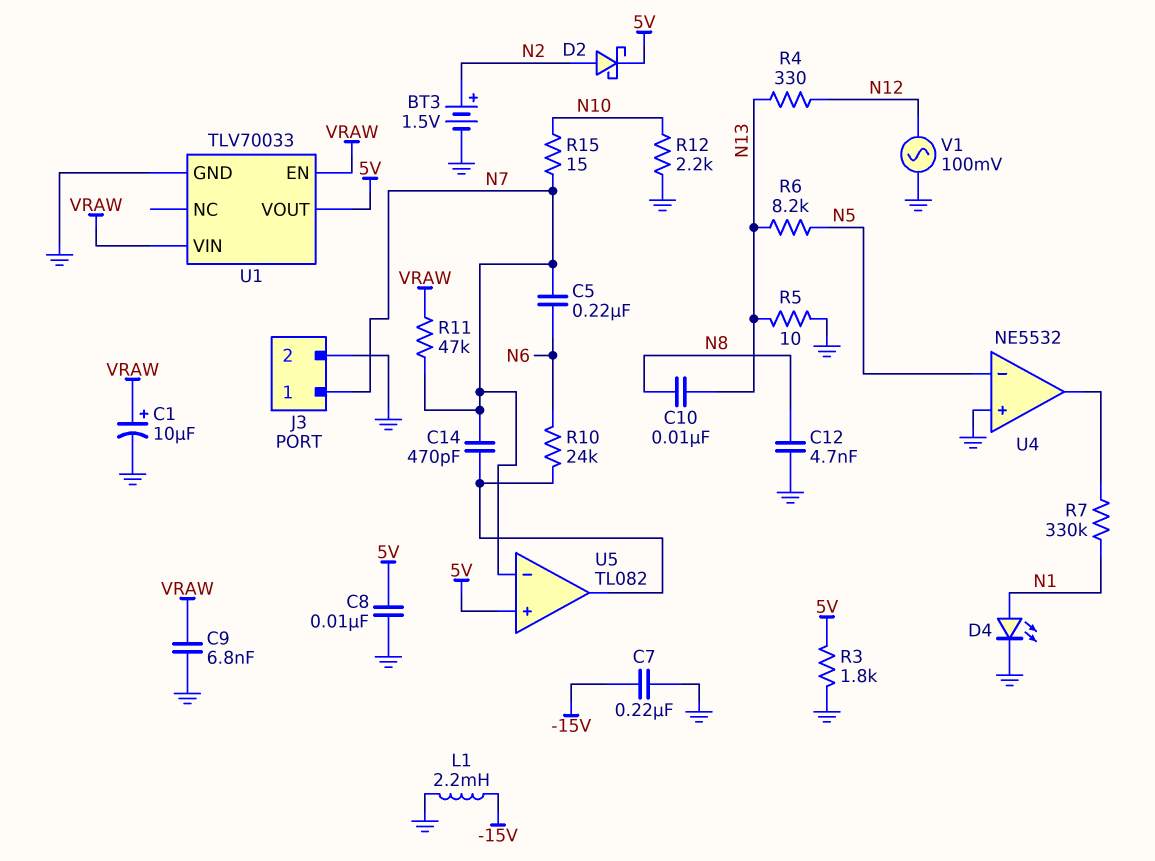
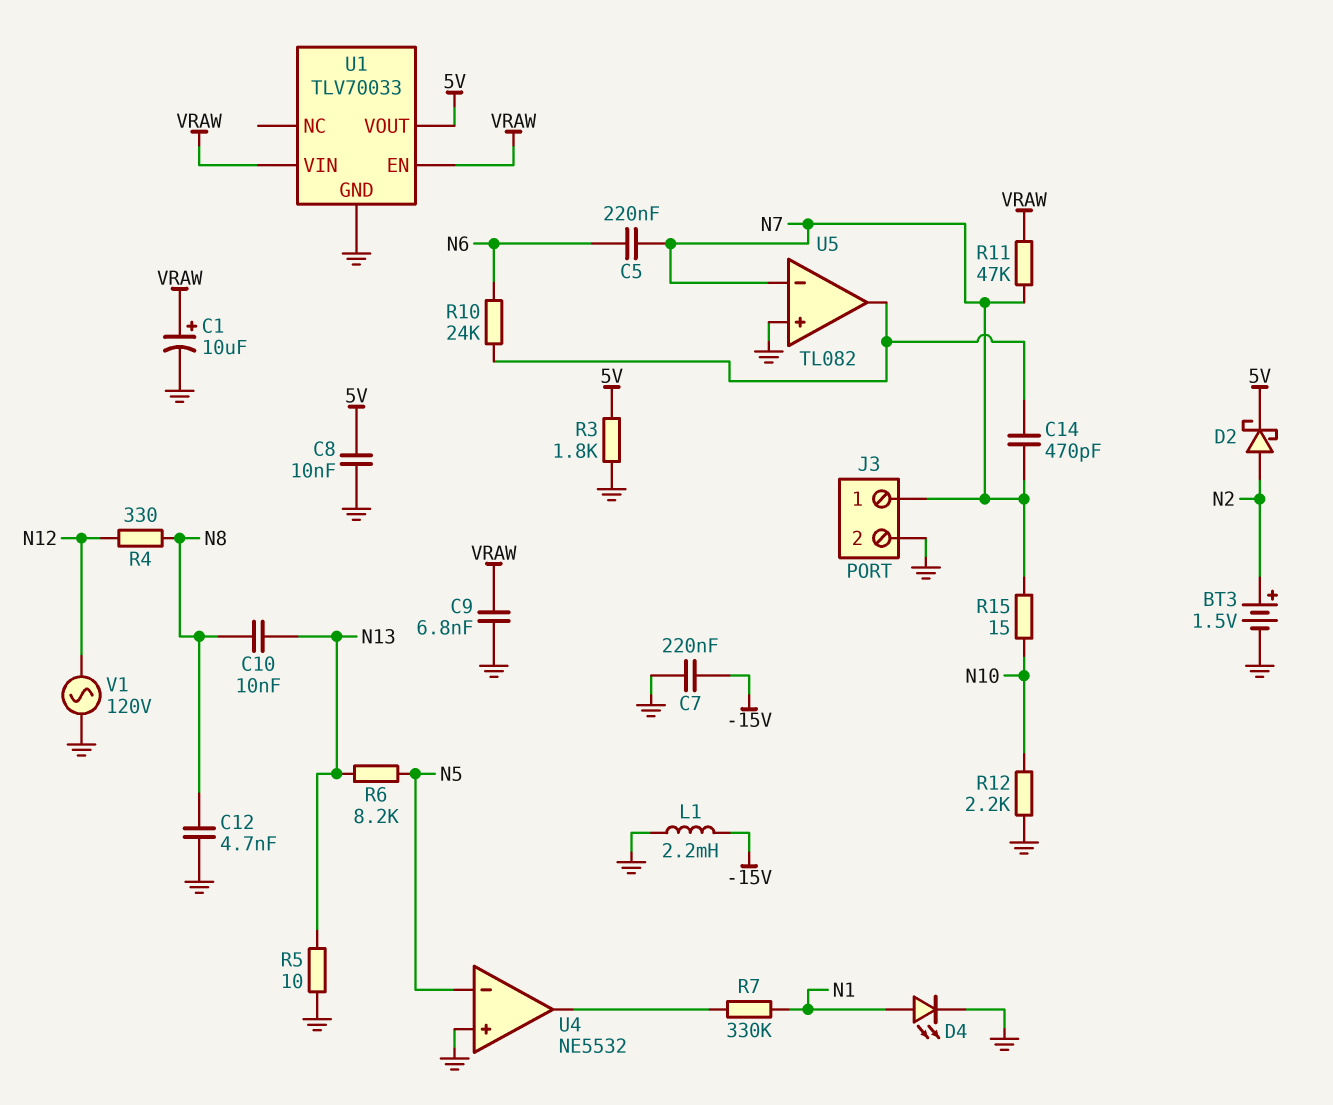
R4: 330 (N12, N13) -> 330 (N8, N12)
U5 pin in+: 5V -> GND
V1: AC 100mV (GND, N12) -> AC 120V (GND, N12)

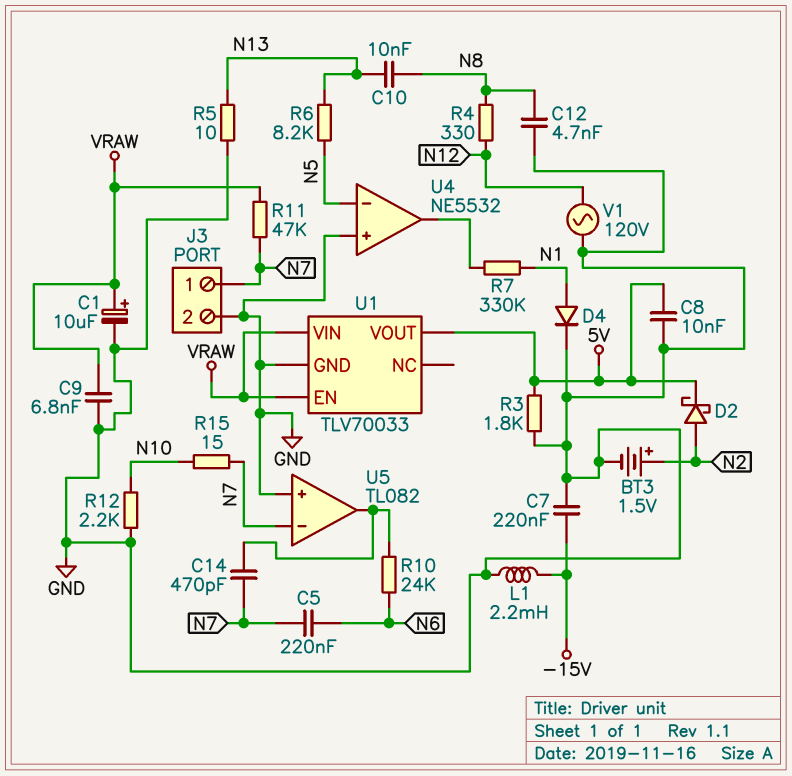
D4: LED (A N1, K GND) -> diode (A N1, K GND)

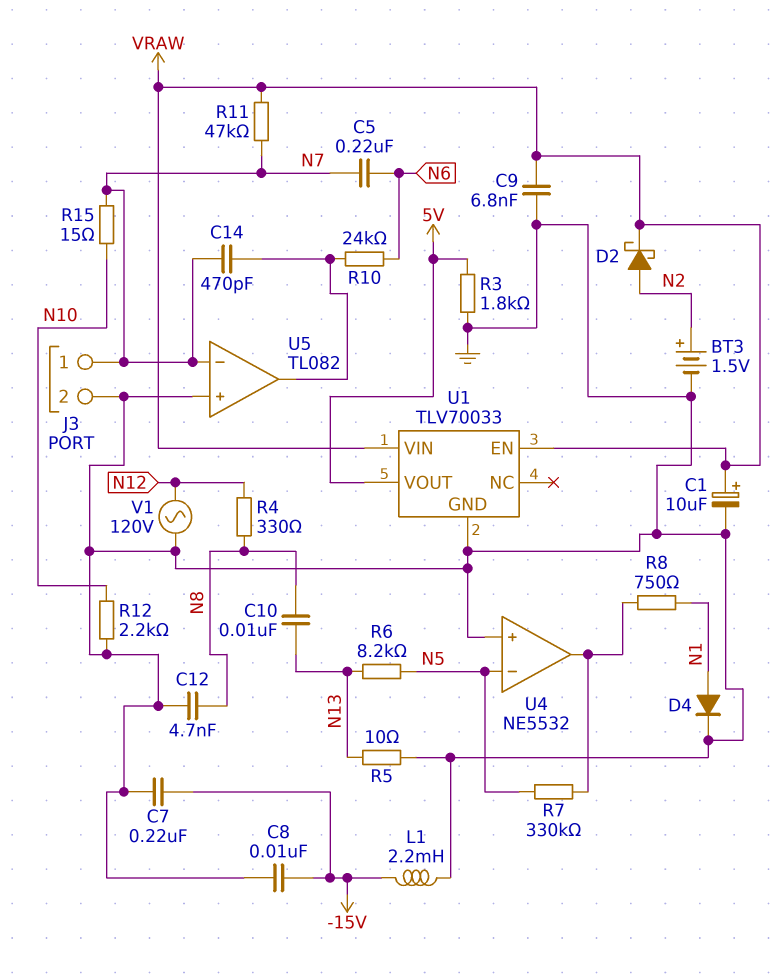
C8: 10nF (5V, GND) -> 10nF (-15V, GND)
D2: schottky (A N2, K 5V) -> schottky (A N2, K VRAW)
R7: 330k (N1, U4/out) -> 330k (N5, U4/out)
R8: none -> 750 (N1, U4/out)

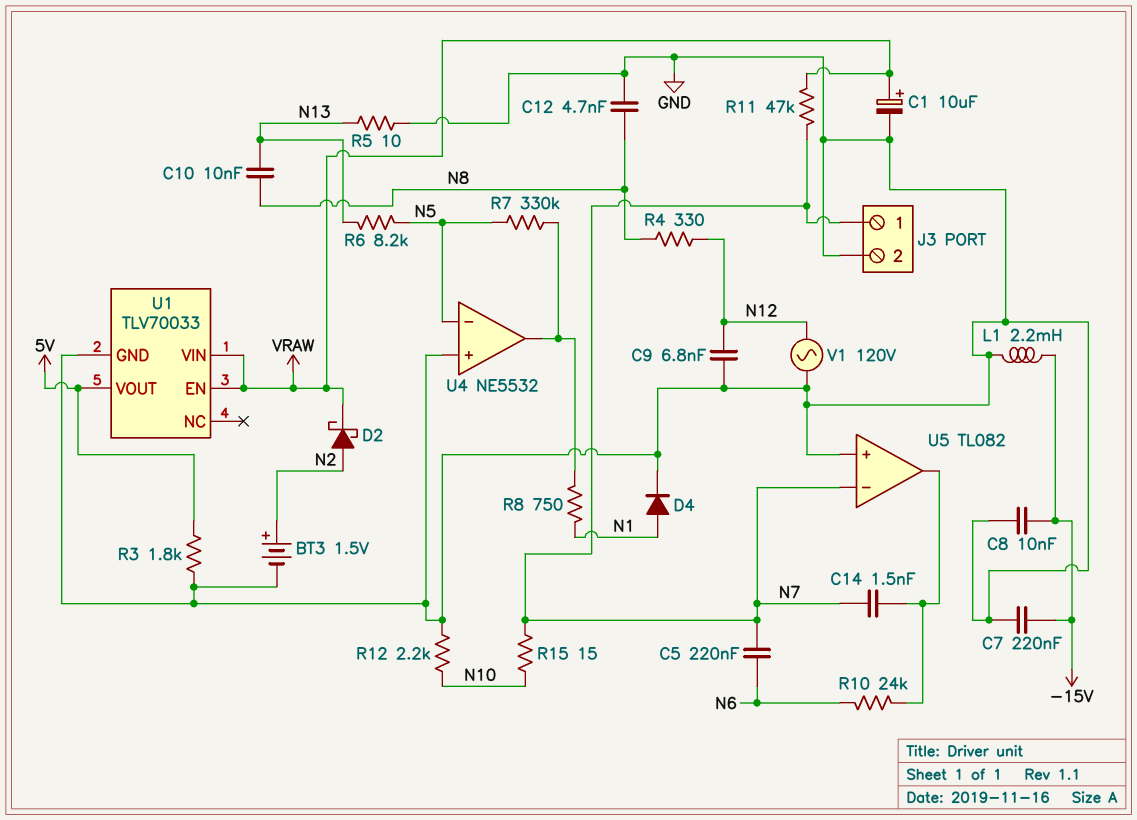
C9: 6.8nF (GND, VRAW) -> 6.8nF (GND, N12)
C14: 470pF (N7, U5/out) -> 1.5nF (N7, U5/out)

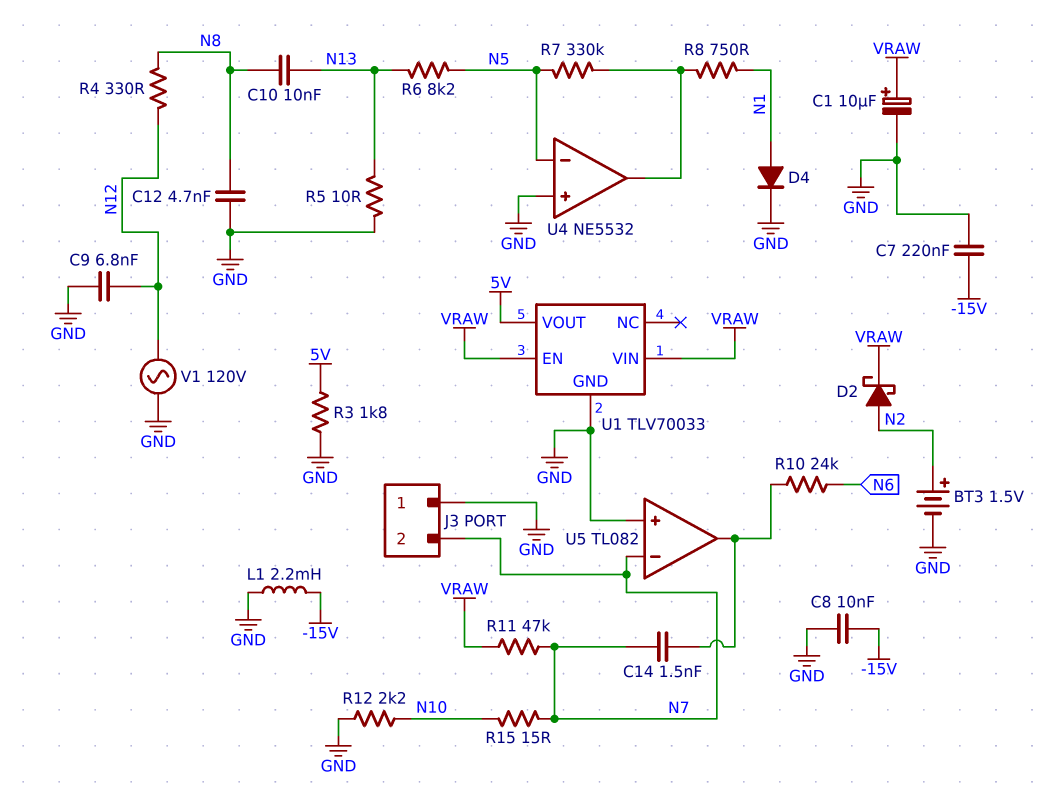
C5: 220nF (N6, N7) -> none
J3 pin 1: N7 -> GND
J3 pin 2: GND -> N7

